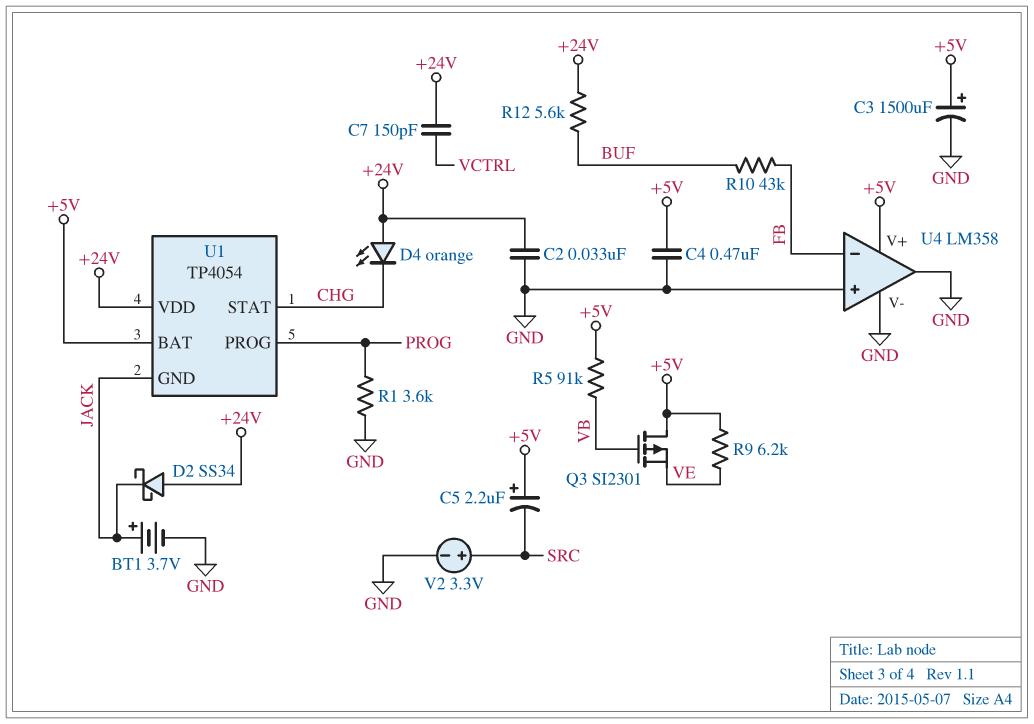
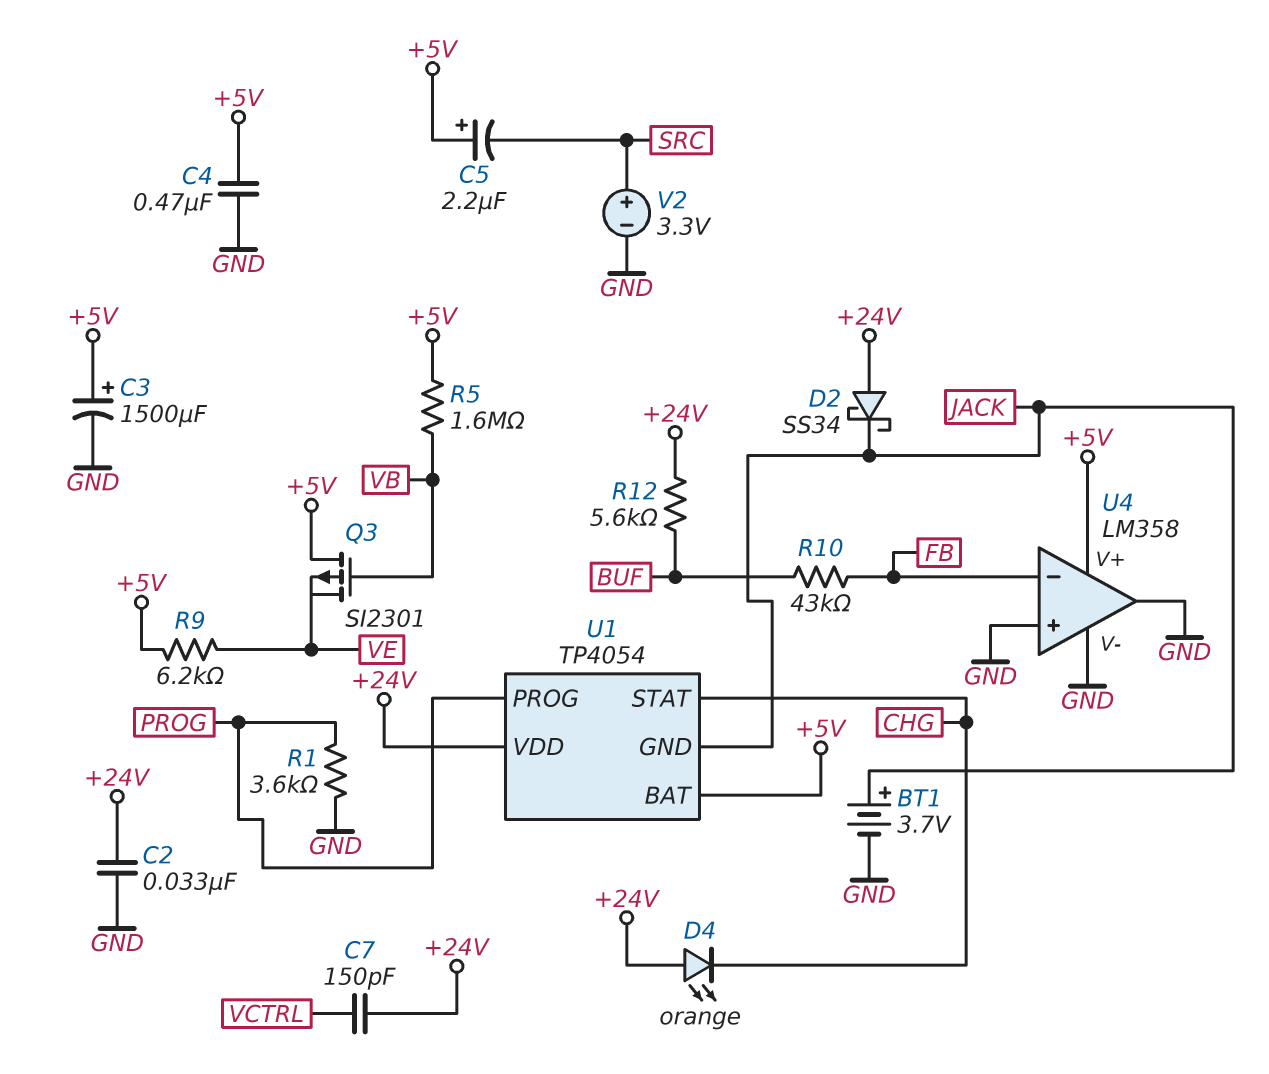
R5: 91k (+5V, VB) -> 1.6M (+5V, VB)

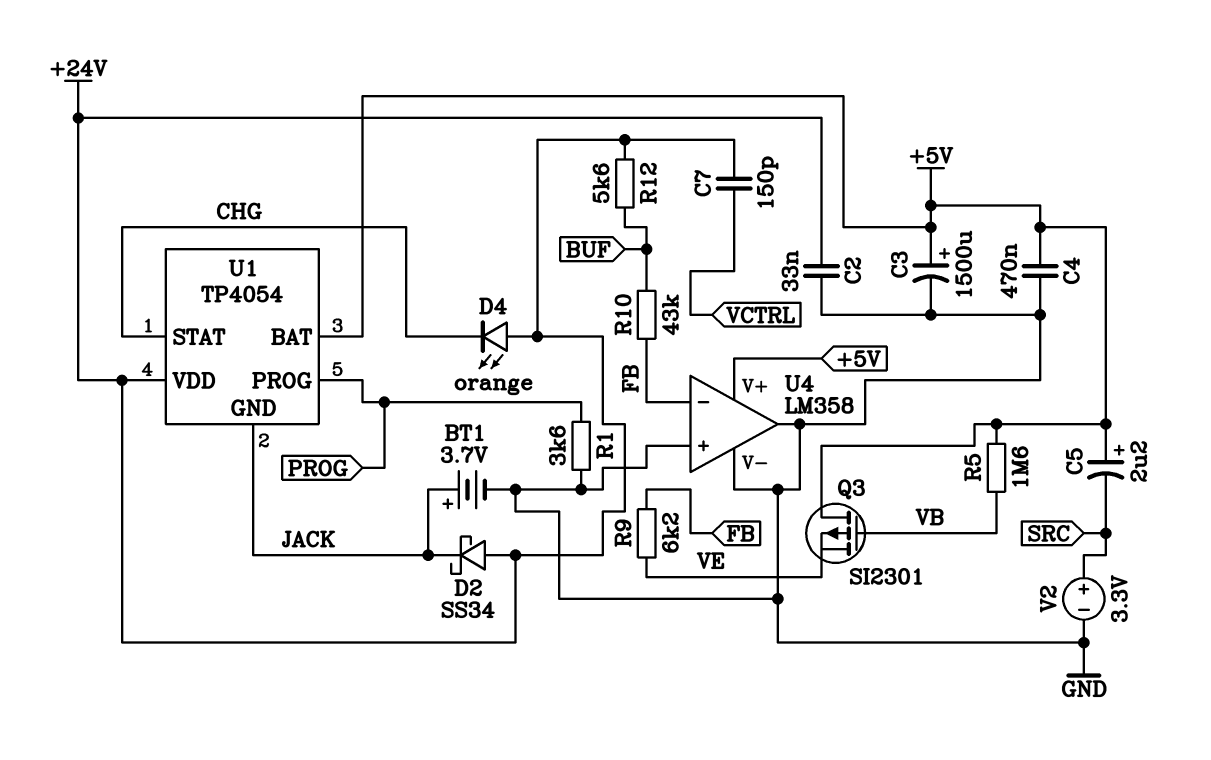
R9: 6.2k (+5V, VE) -> 6.2k (FB, VE)

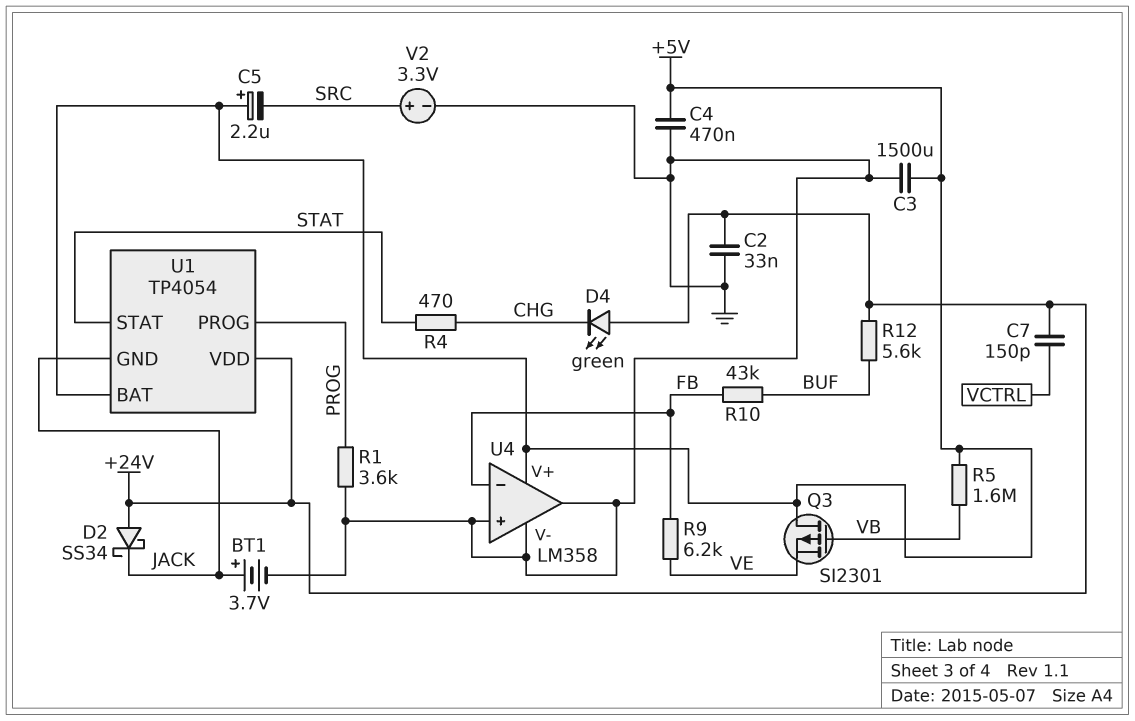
C3: 1500uF (plus +5V, minus GND) -> 1500uF (+5V, GND)
D4: LED orange (A +24V, K CHG) -> LED green (A +24V, K CHG)
R4: none -> 470 (CHG, STAT)
U1 pin STAT: CHG -> STAT

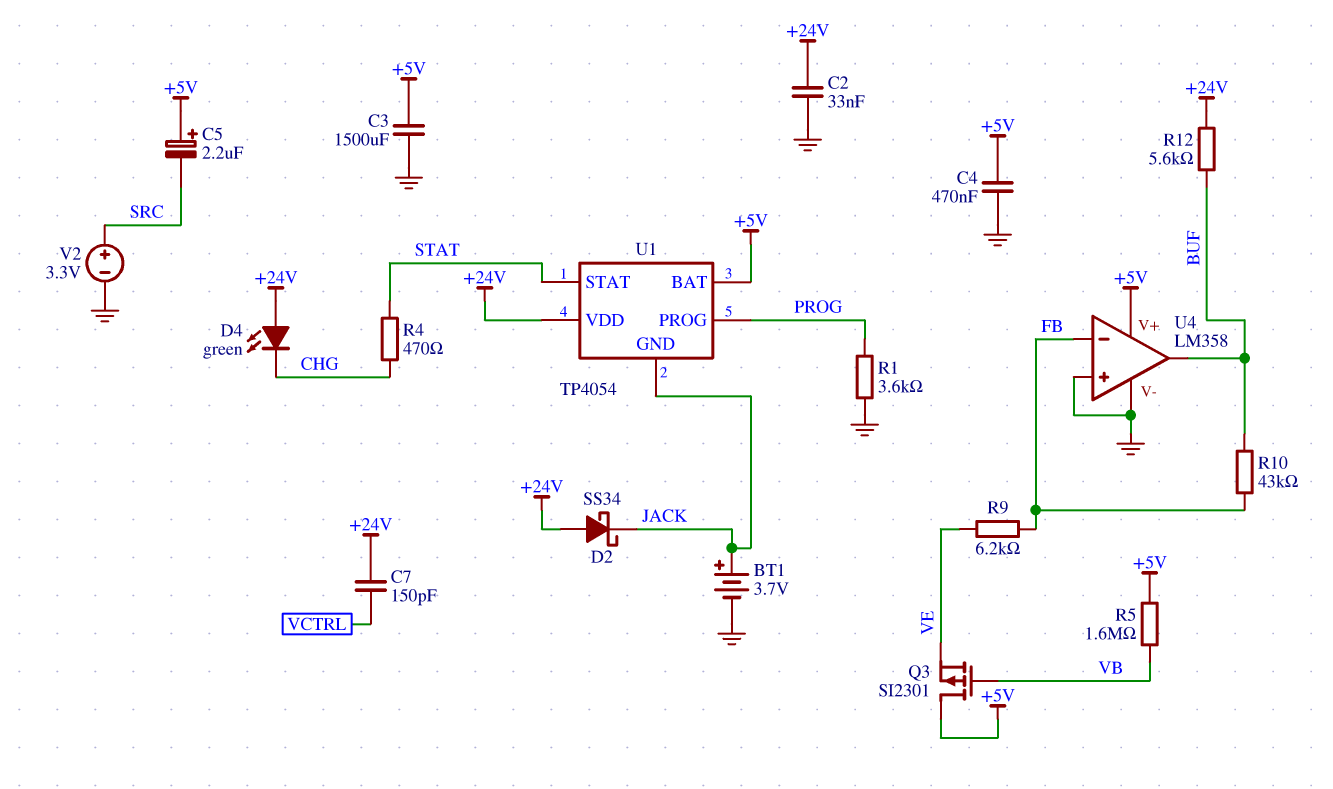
U4 pin out: GND -> BUF

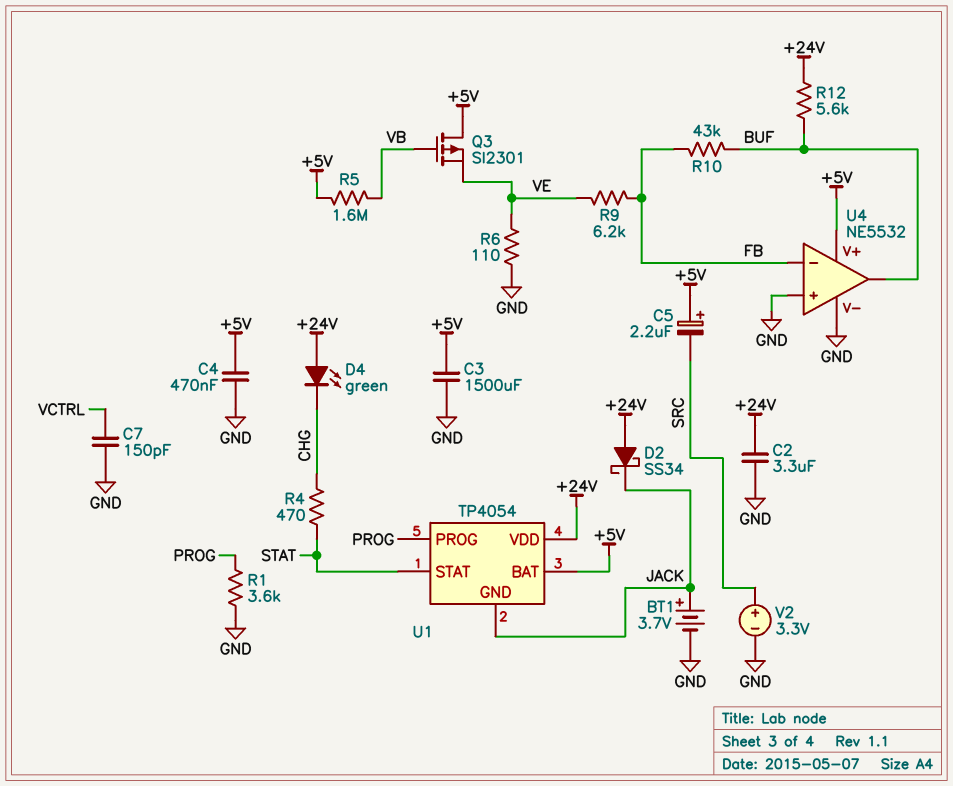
C2: 33nF (+24V, GND) -> 3.3uF (+24V, GND)
C7: 150pF (+24V, VCTRL) -> 150pF (GND, VCTRL)
R6: none -> 110 (GND, VE)
U4: LM358 -> NE5532

